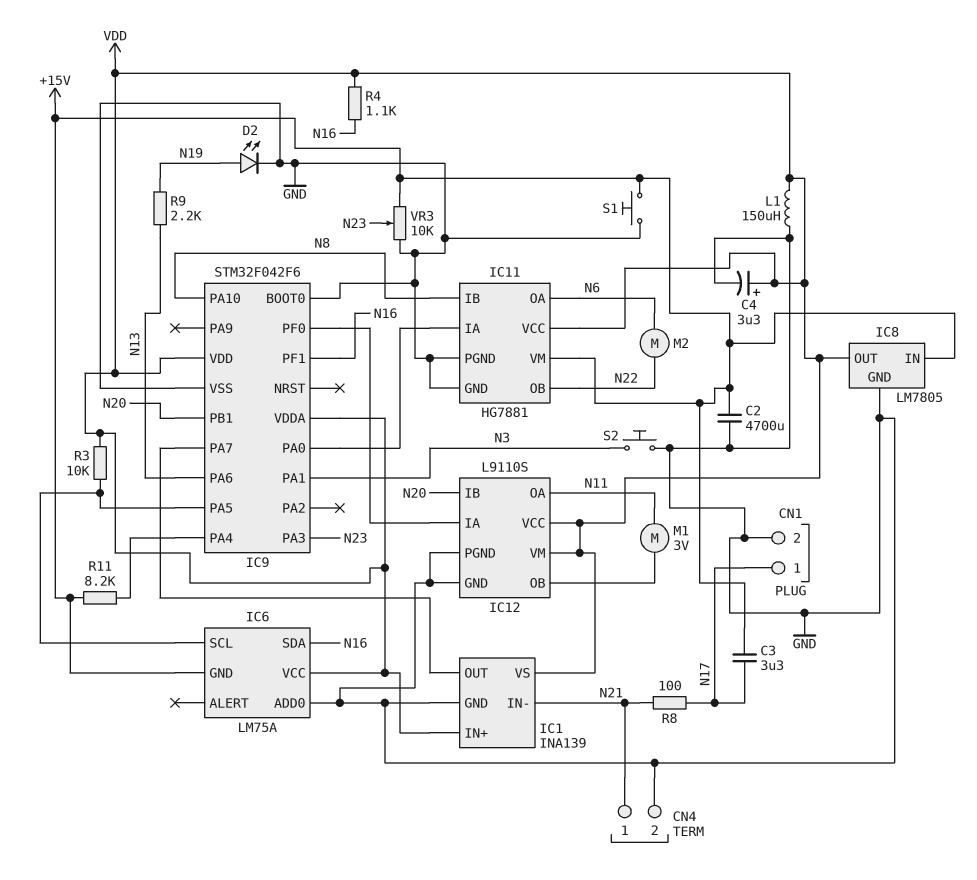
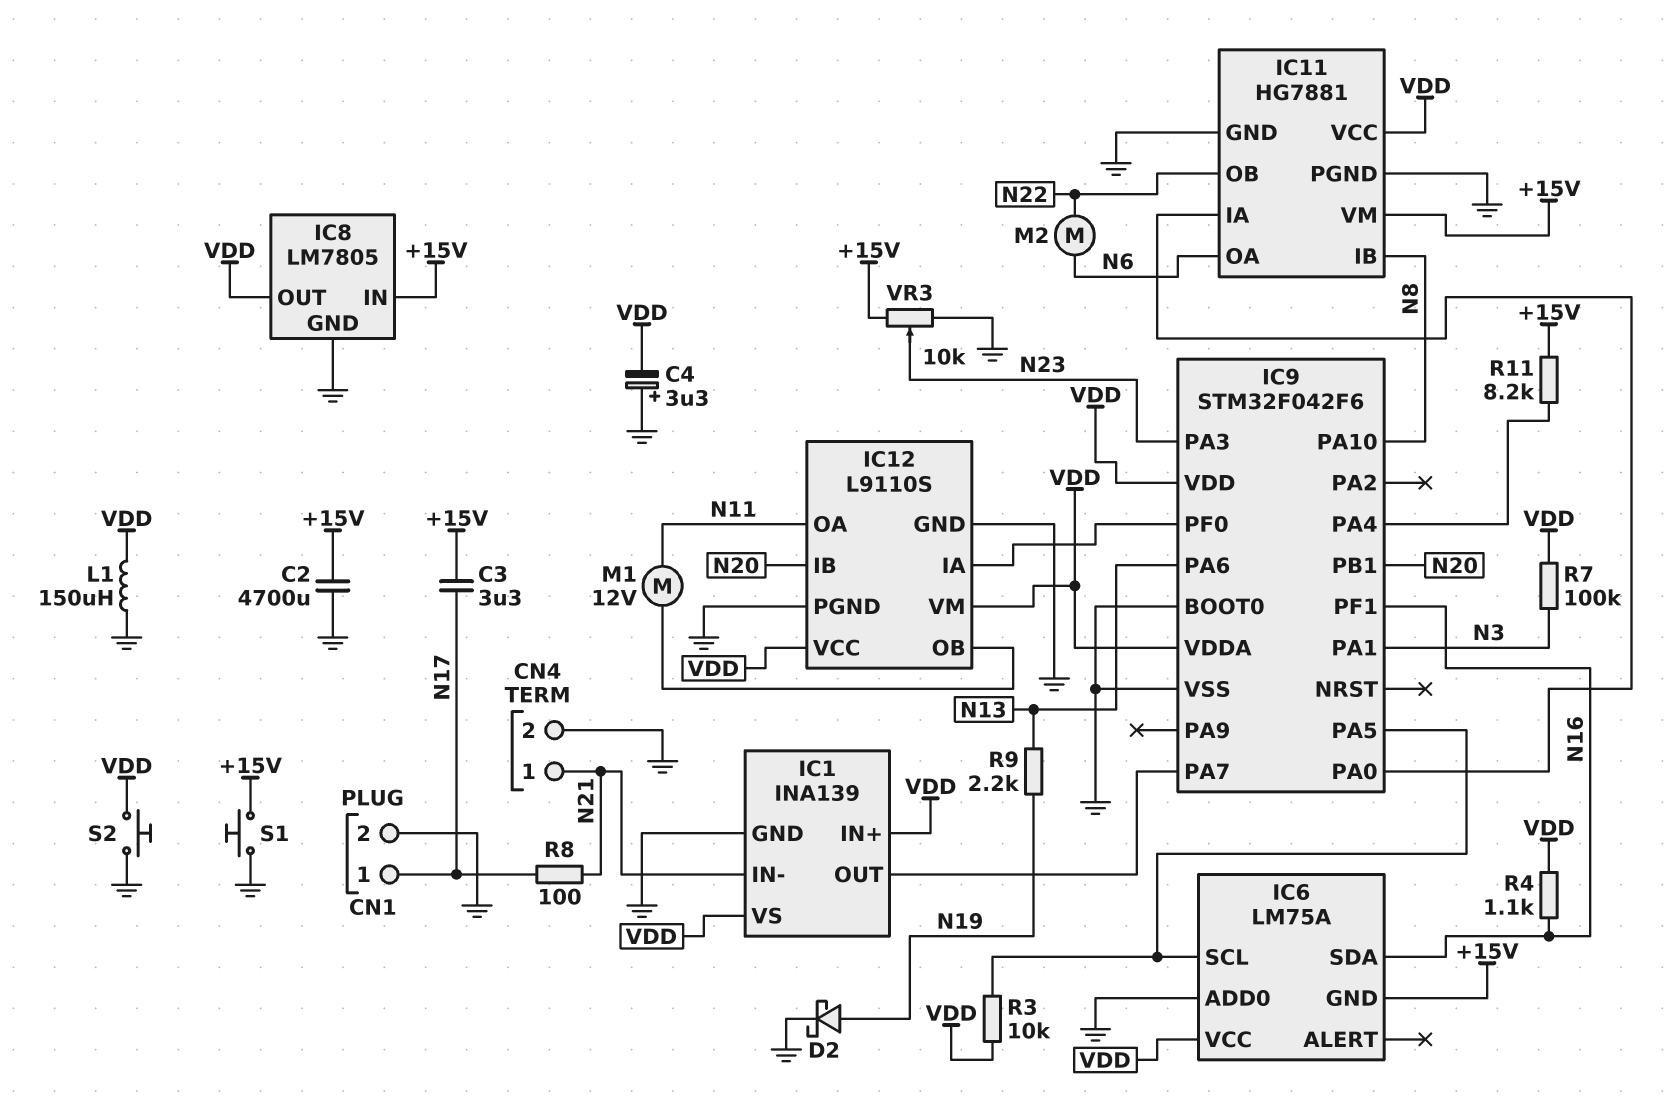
C4: 3.3uF (plus VDD, minus GND) -> 3.3uF (plus GND, minus VDD)
D2: LED (A N19, K GND) -> schottky (A N19, K GND)
M1: motor 3V (IC12/OB, N11) -> motor 12V (IC12/OB, N11)
R7: none -> 100k (N3, VDD)
S2: button (GND, N3) -> button (GND, VDD)

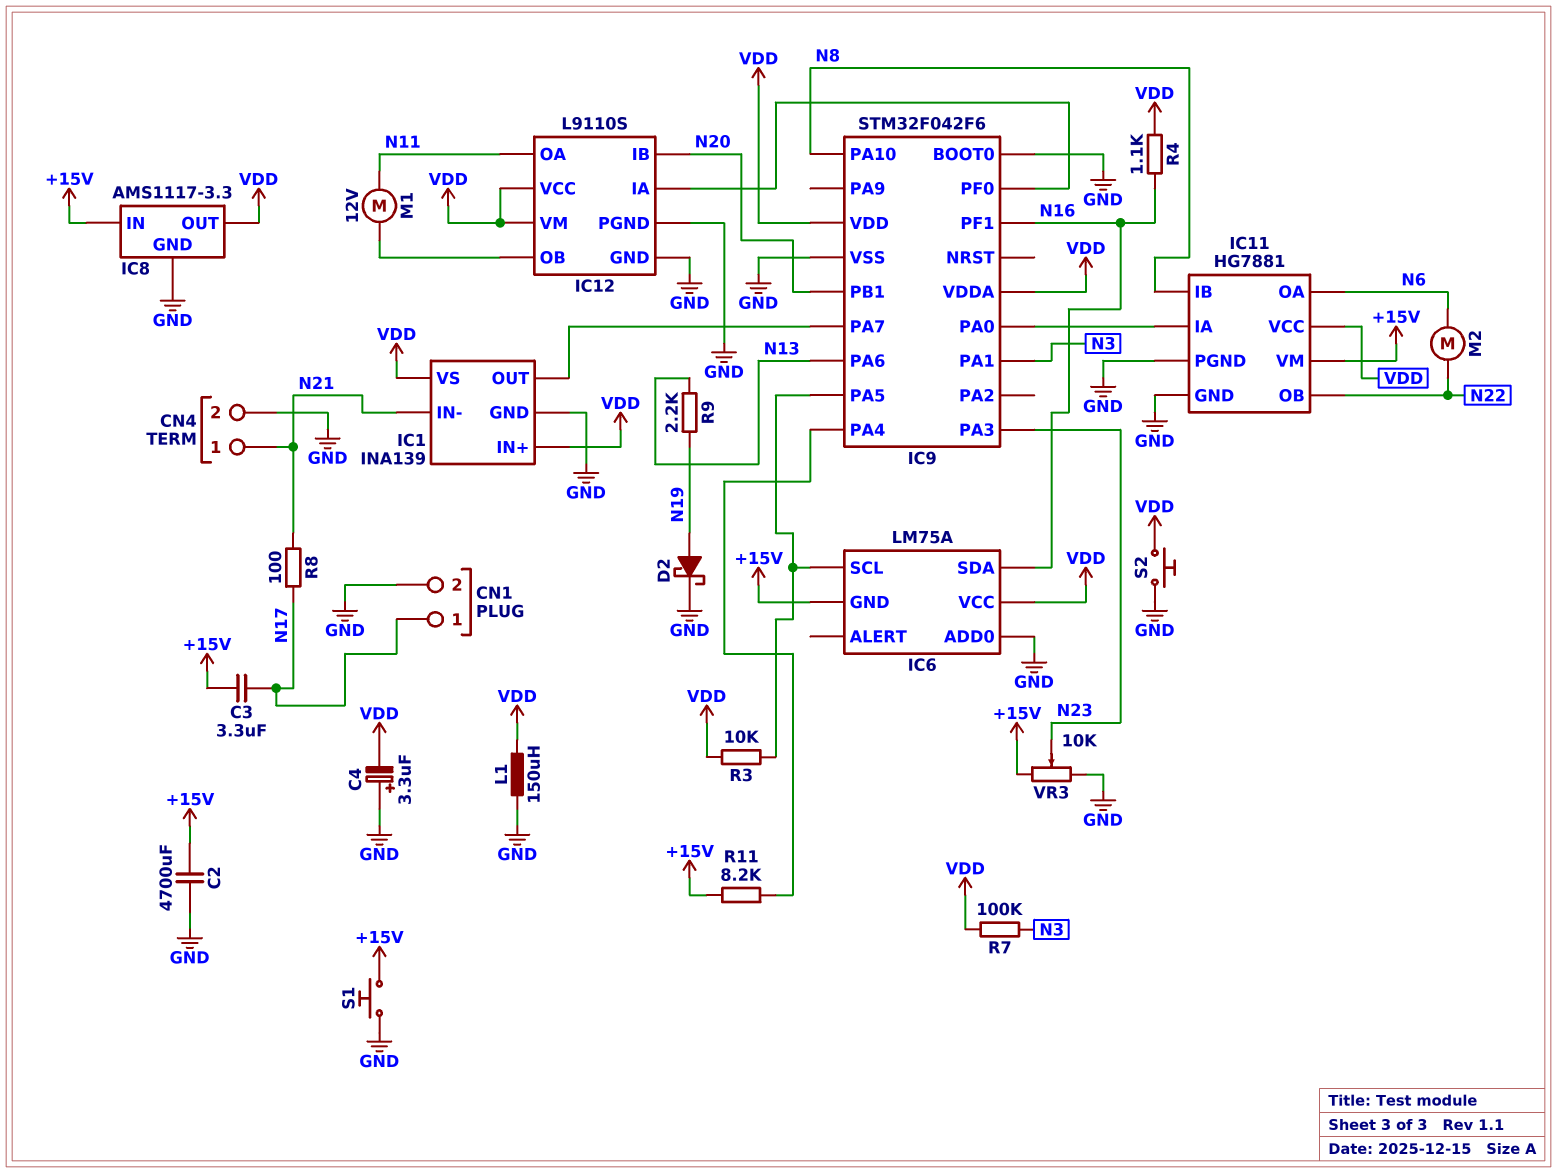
IC8: LM7805 -> AMS1117-3.3

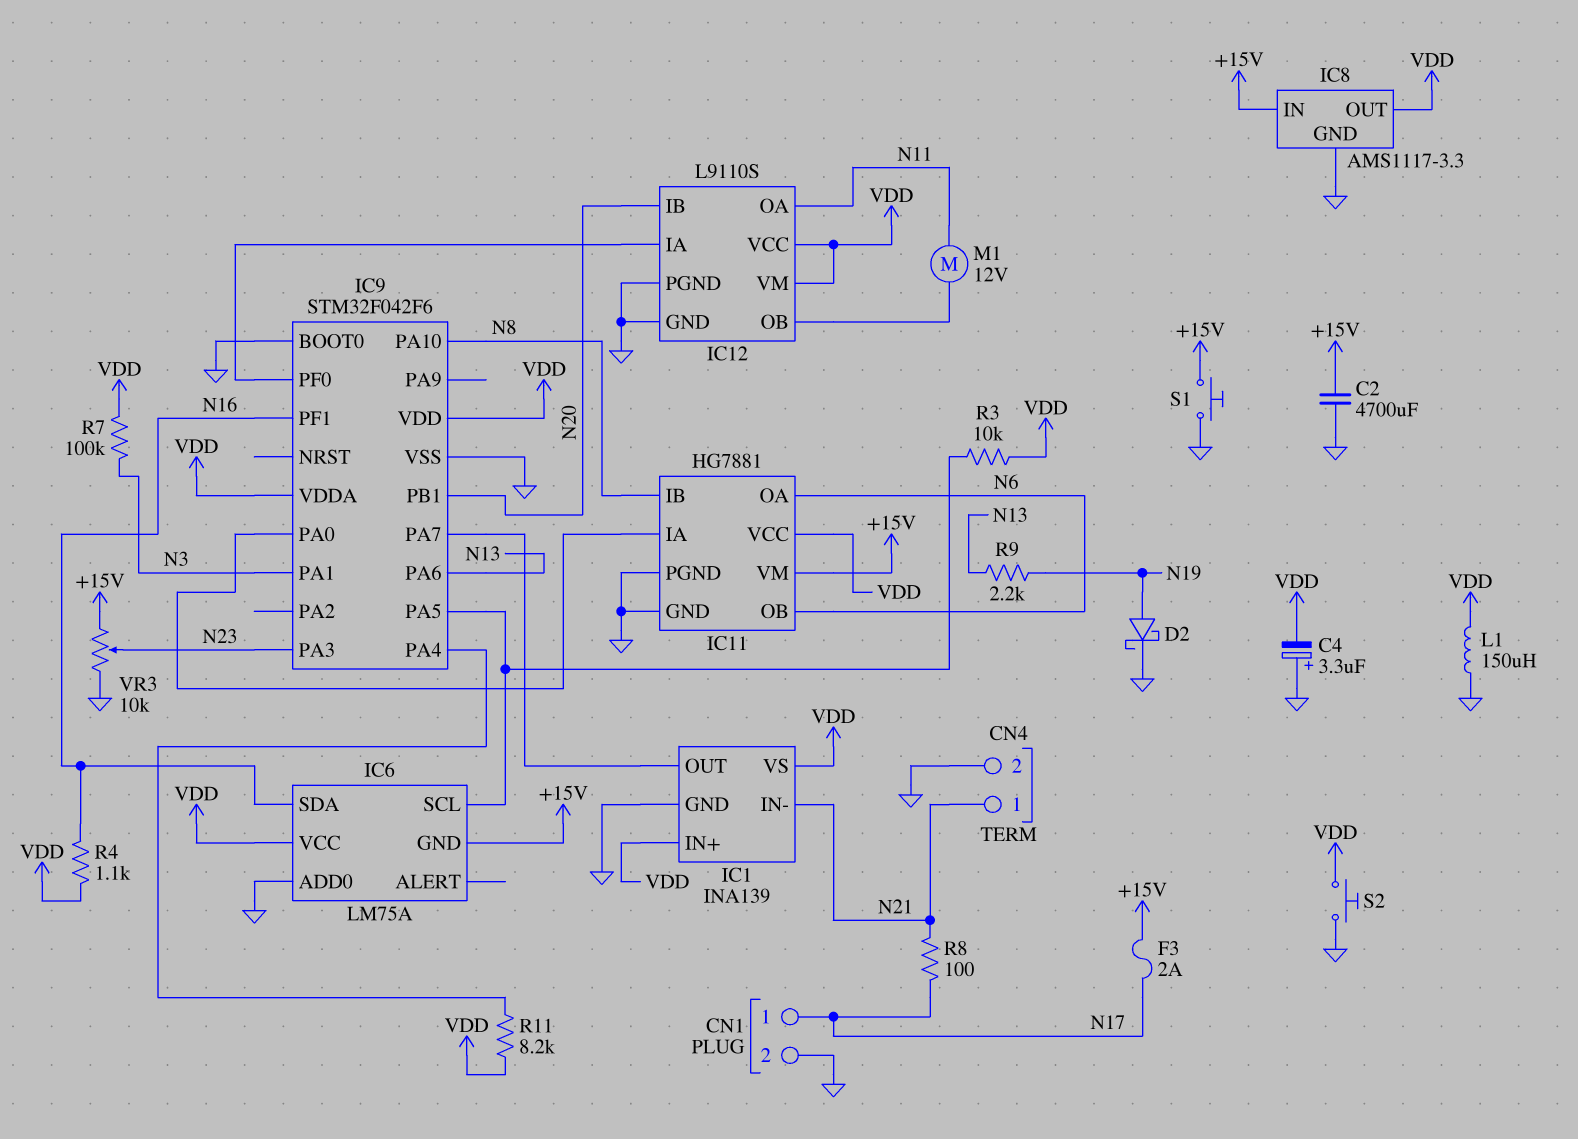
C3: 3.3uF (+15V, N17) -> none
F3: none -> 2A (+15V, N17)
IC11 pin OB: N22 -> N6
M2: motor (N6, N22) -> none
R11: 8.2k (+15V, IC9/PA4) -> 8.2k (IC9/PA4, VDD)

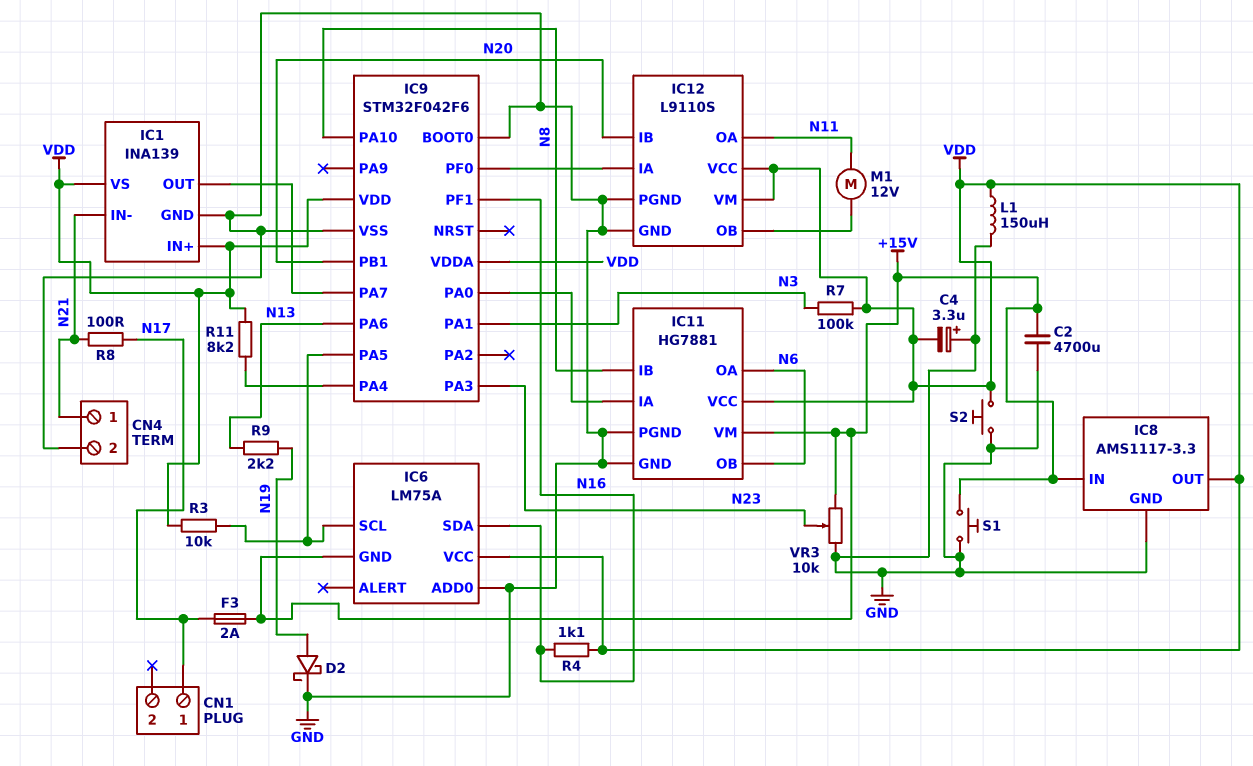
CN1 pin 2: GND -> none

